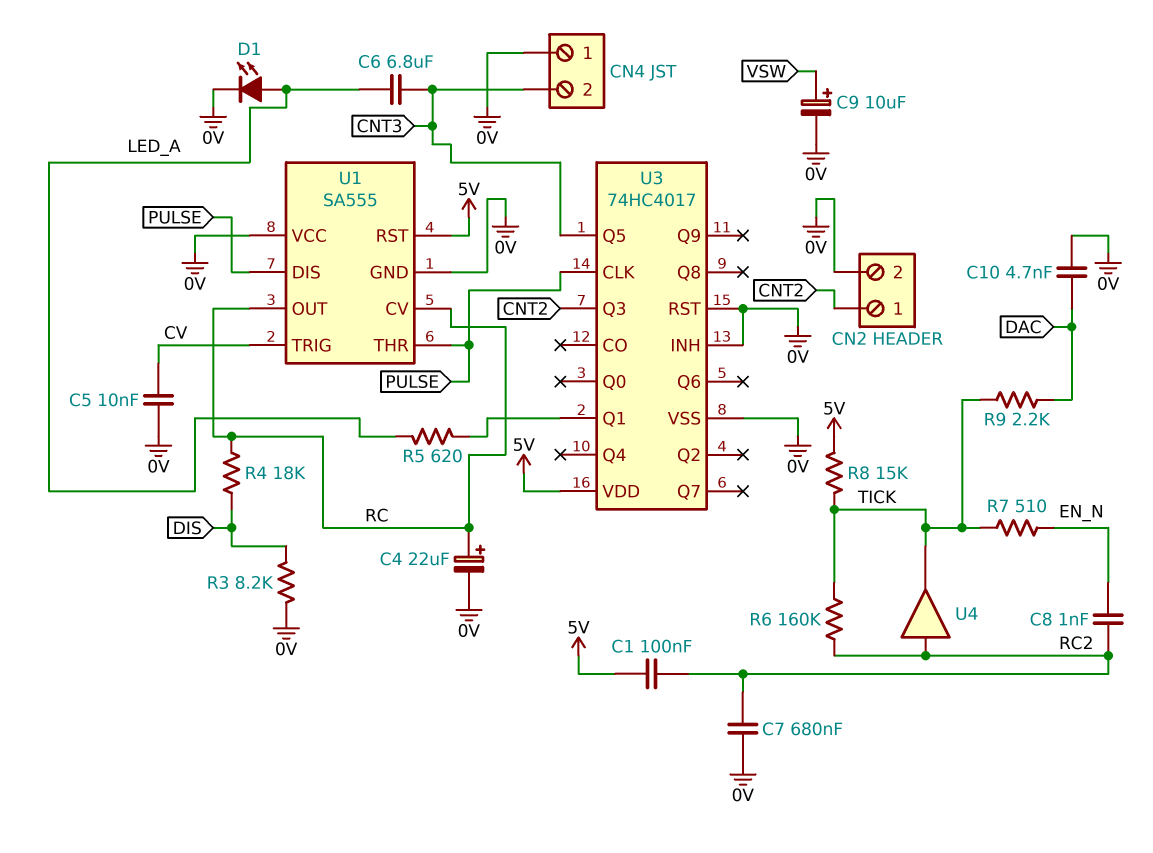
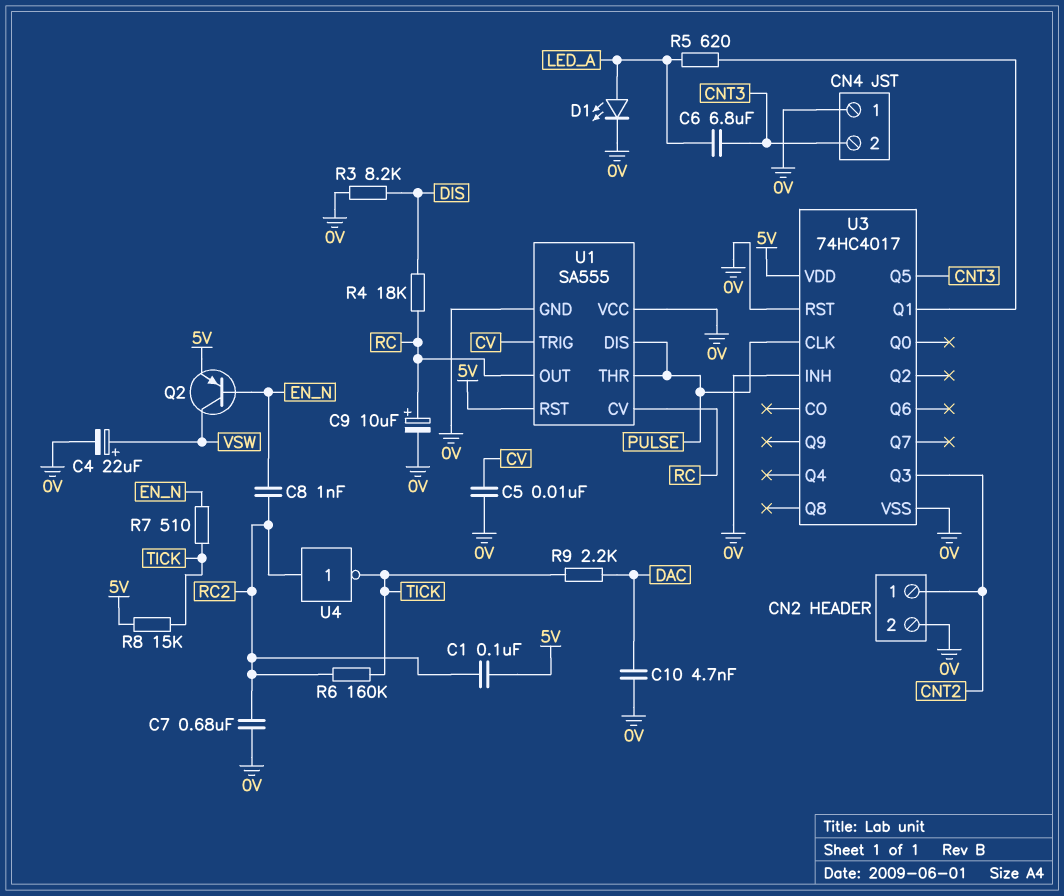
C4: 22uF (plus RC, minus 0V) -> 22uF (plus VSW, minus 0V)
C9: 10uF (plus VSW, minus 0V) -> 10uF (plus RC, minus 0V)
Q2: none -> PNP (B EN_N, C VSW, E 5V)
U4: buffer (in RC2, out TICK) -> NOT (in RC2, out TICK)

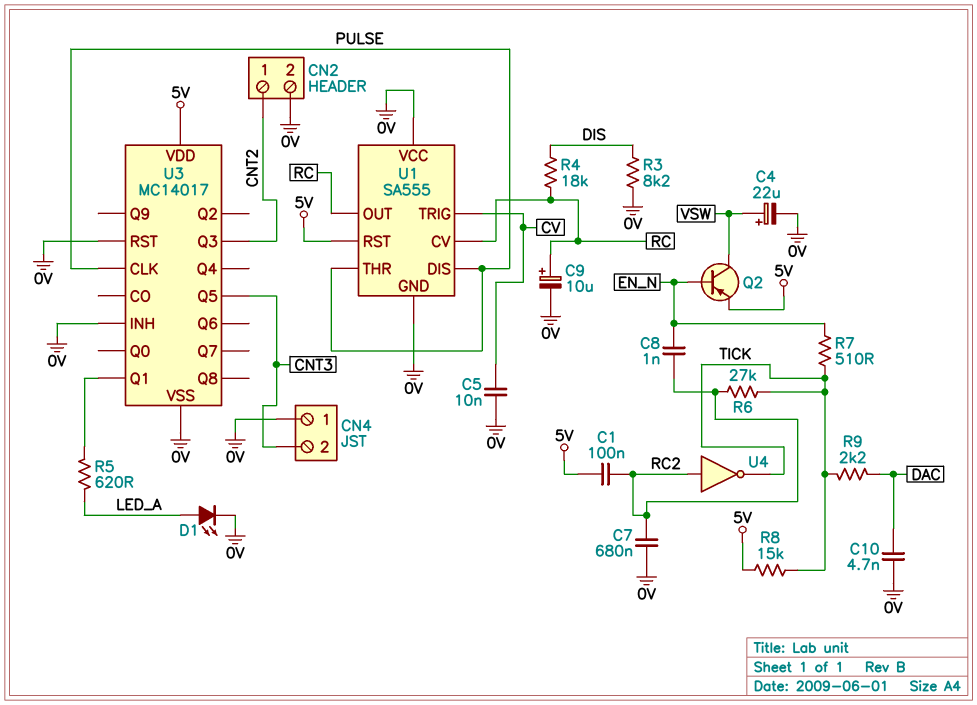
C6: 6.8uF (CNT3, LED_A) -> none
R6: 160k (RC2, TICK) -> 27k (RC2, TICK)
U3: 74HC4017 -> MC14017

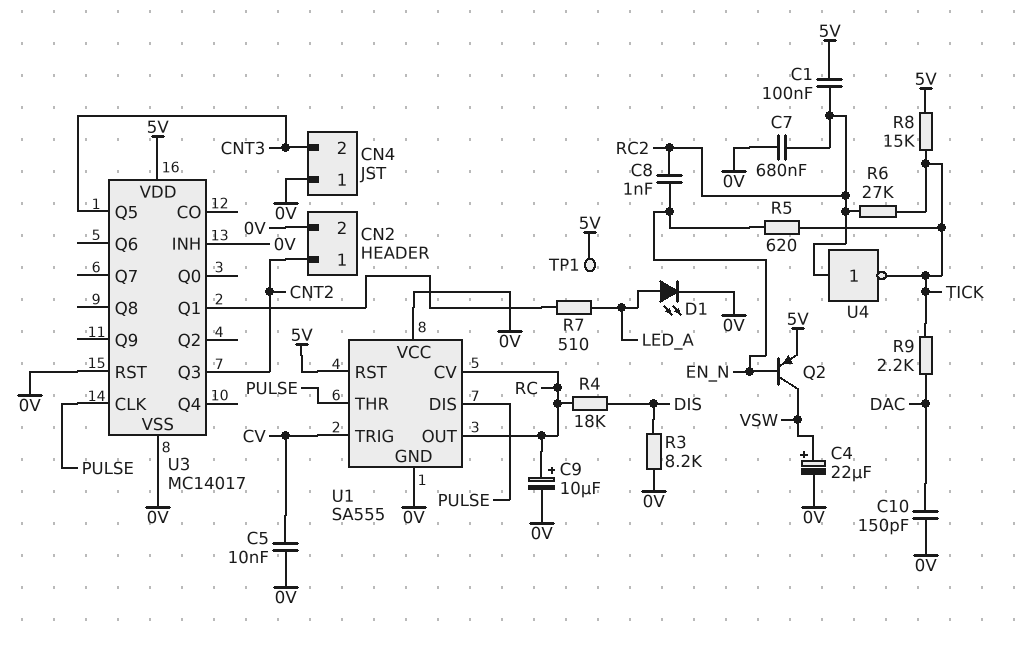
C10: 4.7nF (0V, DAC) -> 150pF (0V, DAC)
R5: 620 (LED_A, U3/Q1) -> 620 (EN_N, TICK)
R7: 510 (EN_N, TICK) -> 510 (LED_A, U3/Q1)
TP1: none -> test point (5V)

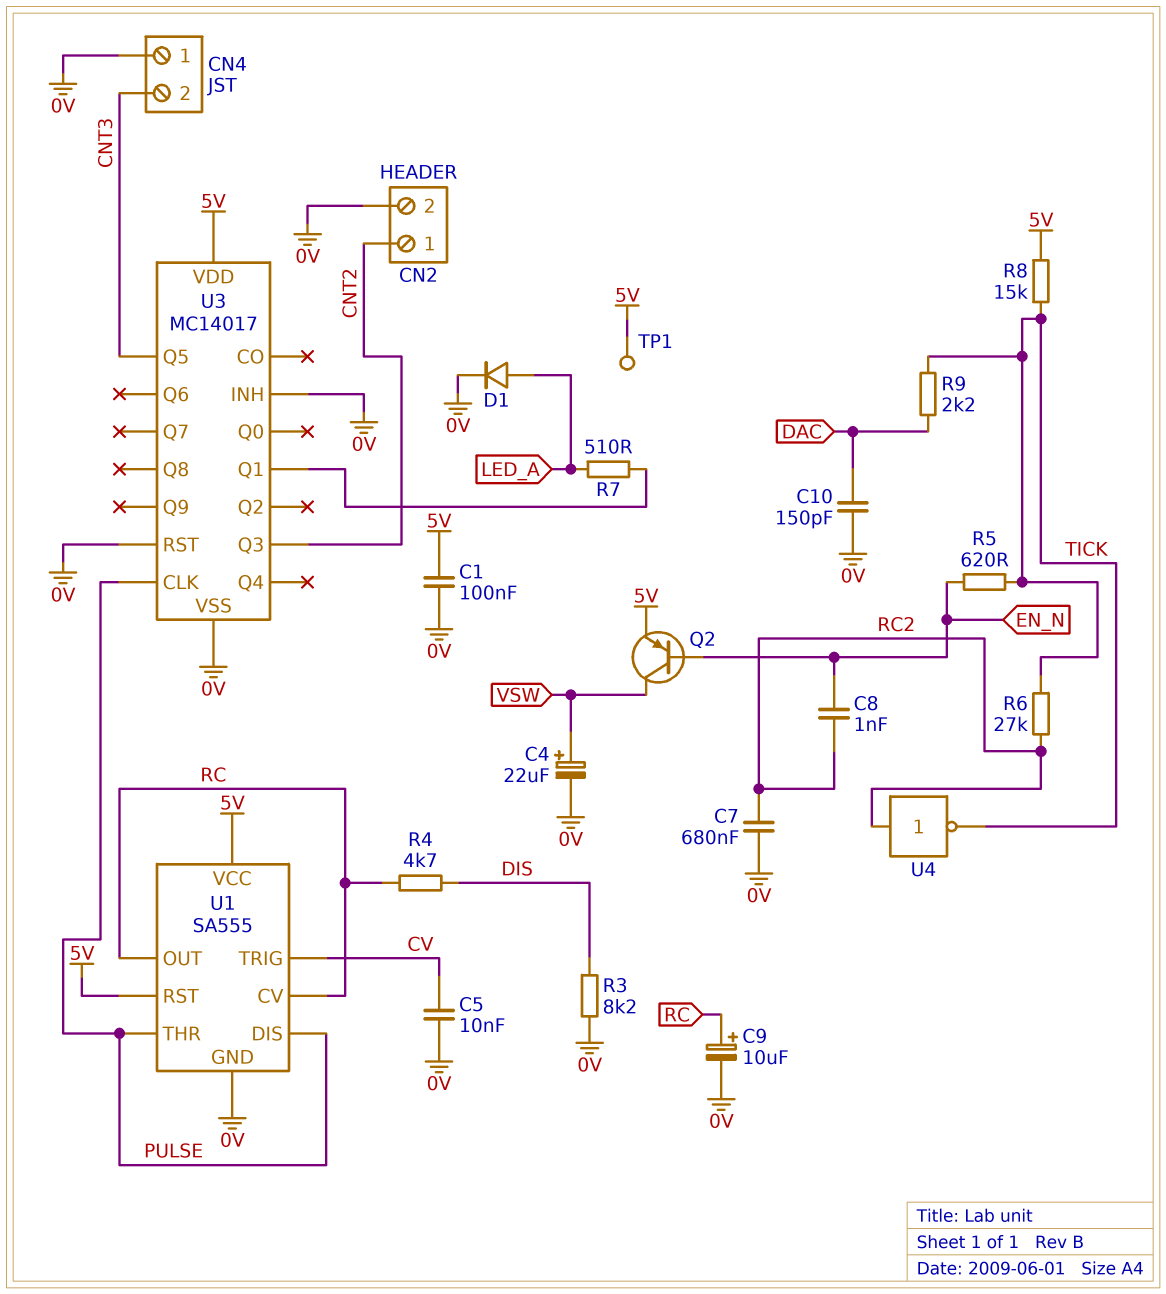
C1: 100nF (5V, RC2) -> 100nF (0V, 5V)
D1: LED (A LED_A, K 0V) -> diode (A LED_A, K 0V)
R4: 18k (DIS, RC) -> 4.7k (DIS, RC)
U1 pin VCC: 0V -> 5V

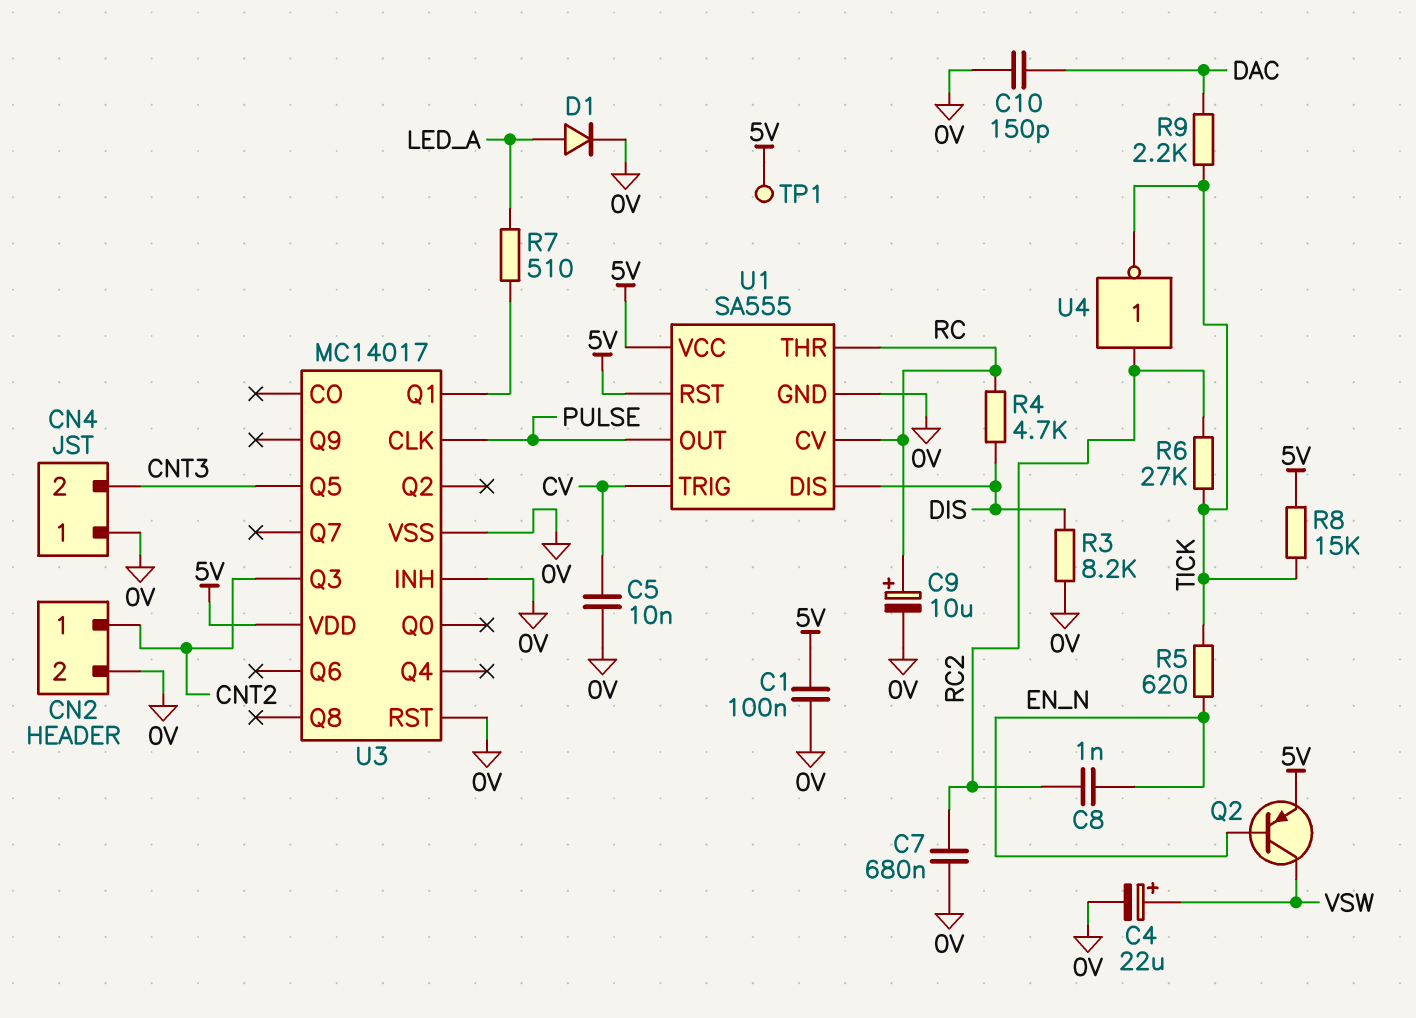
U1 pin DIS: PULSE -> DIS
U1 pin OUT: RC -> PULSE
U1 pin THR: PULSE -> RC

